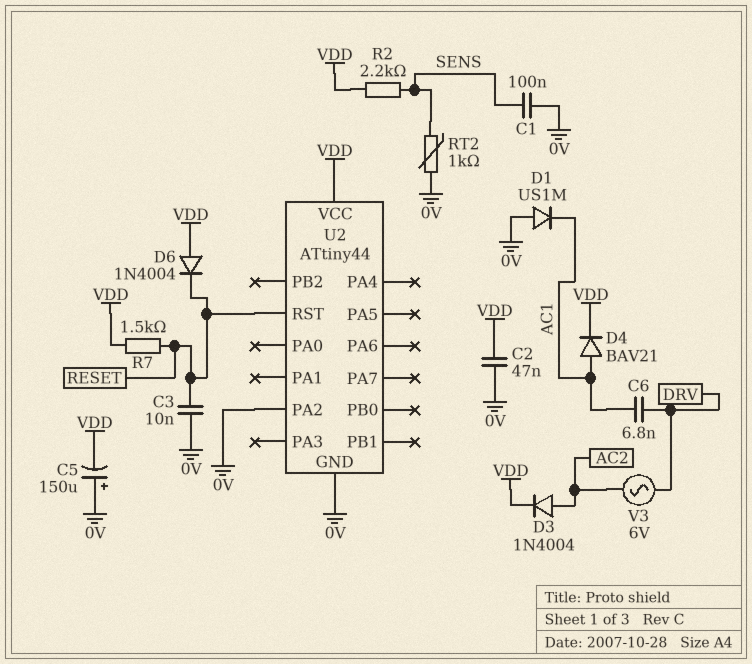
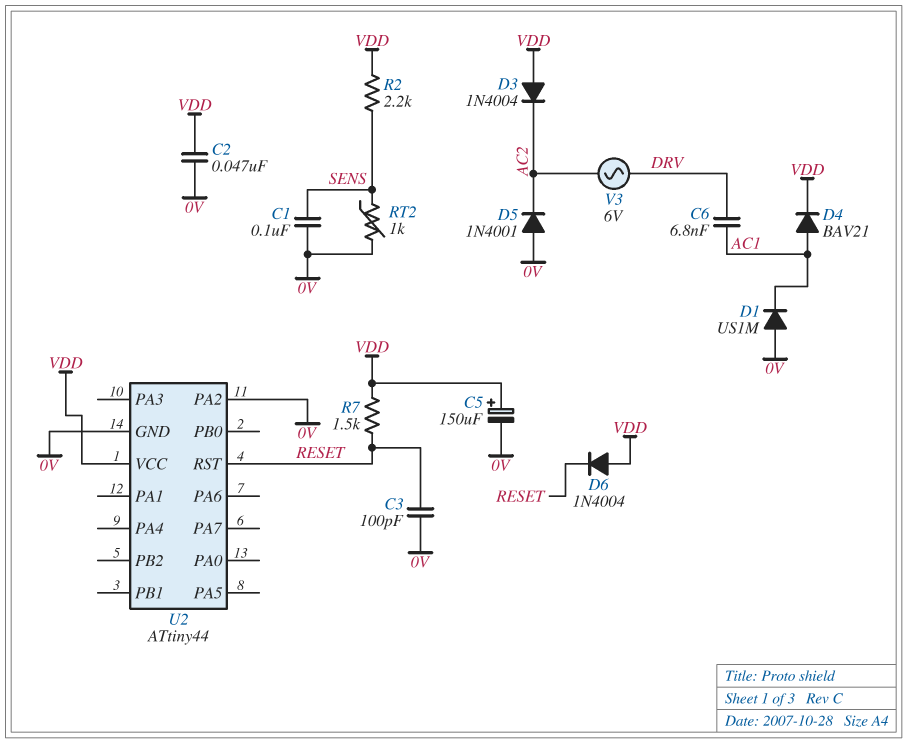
C3: 10nF (0V, RESET) -> 100pF (0V, RESET)
C5: 150uF (plus 0V, minus VDD) -> 150uF (plus VDD, minus 0V)
D3: diode 1N4004 (A AC2, K VDD) -> diode 1N4004 (A VDD, K AC2)
D5: none -> diode 1N4001 (A 0V, K AC2)

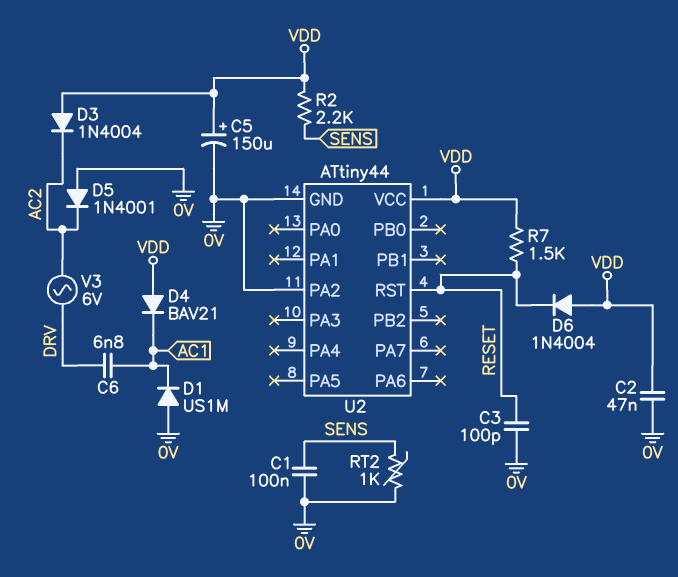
D4: diode BAV21 (A AC1, K VDD) -> diode BAV21 (A VDD, K AC1)

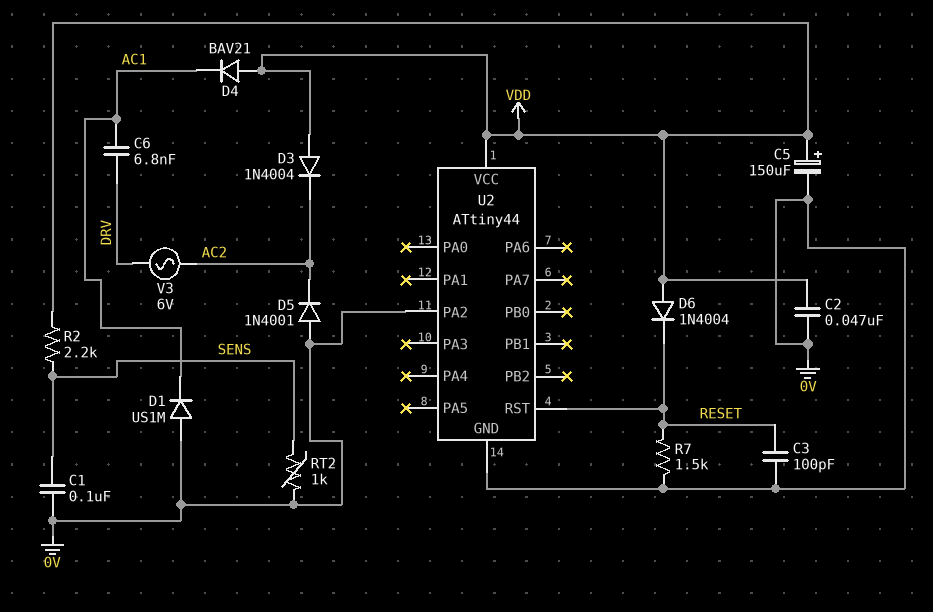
R7: 1.5k (RESET, VDD) -> 1.5k (0V, RESET)

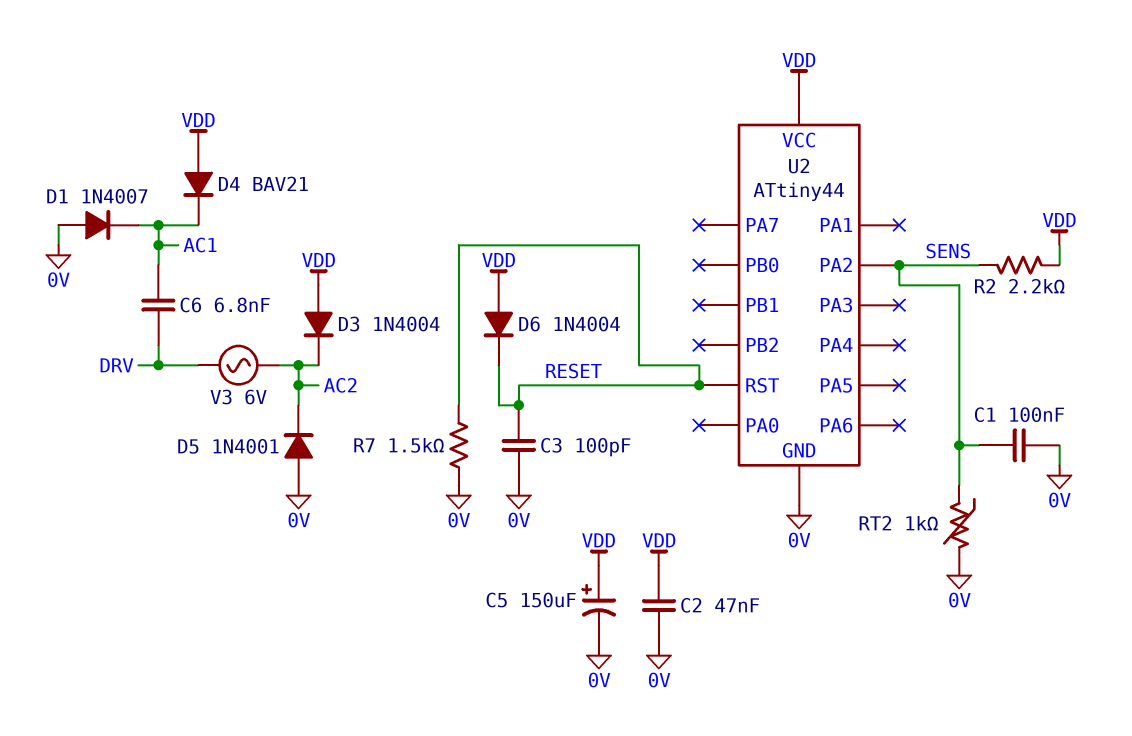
D1: diode US1M (A 0V, K AC1) -> diode 1N4007 (A 0V, K AC1)
U2 pin PA2: 0V -> SENS

